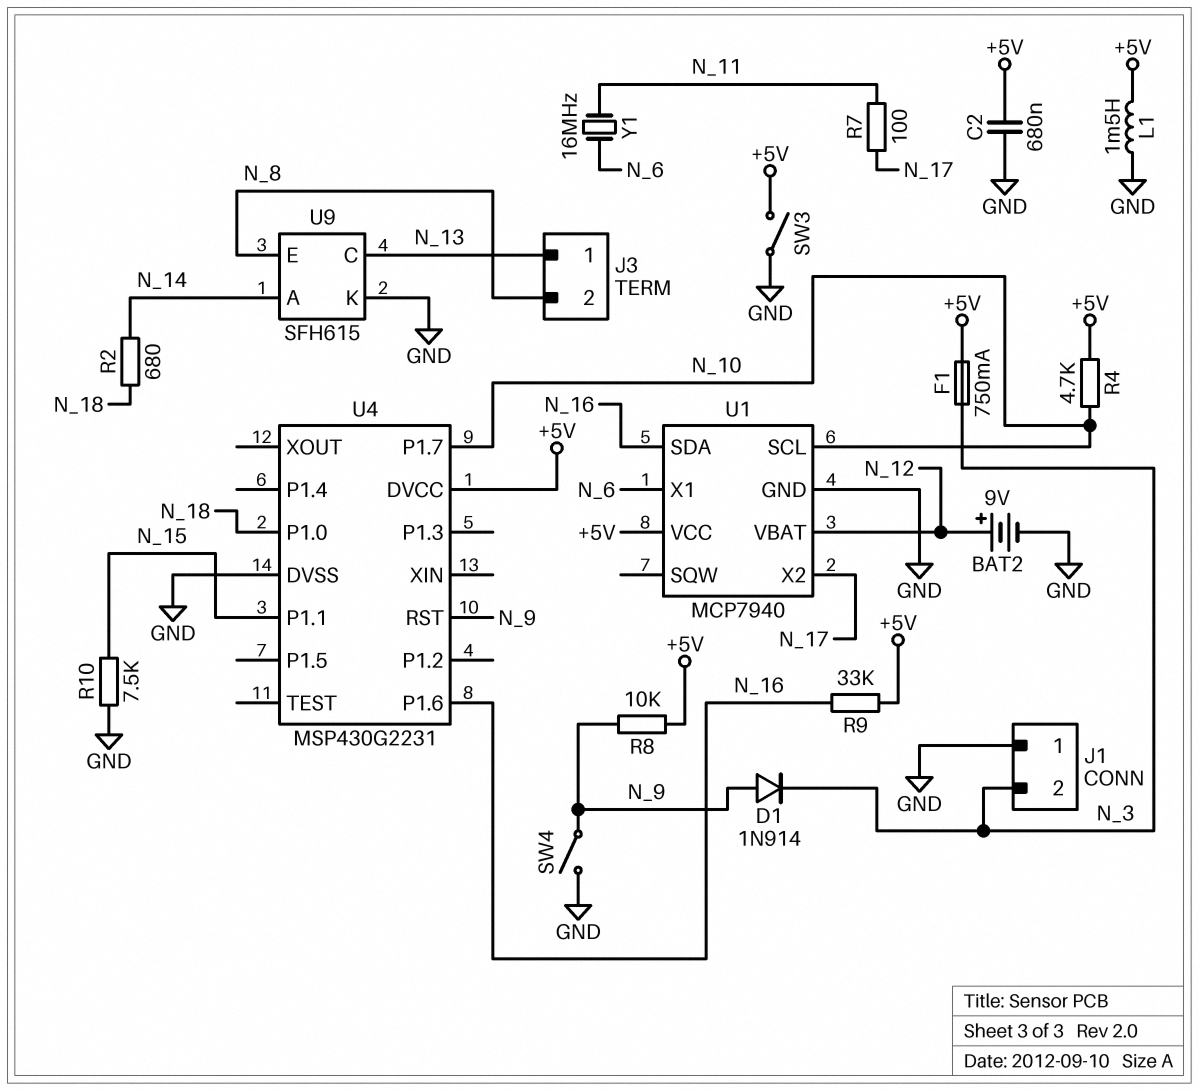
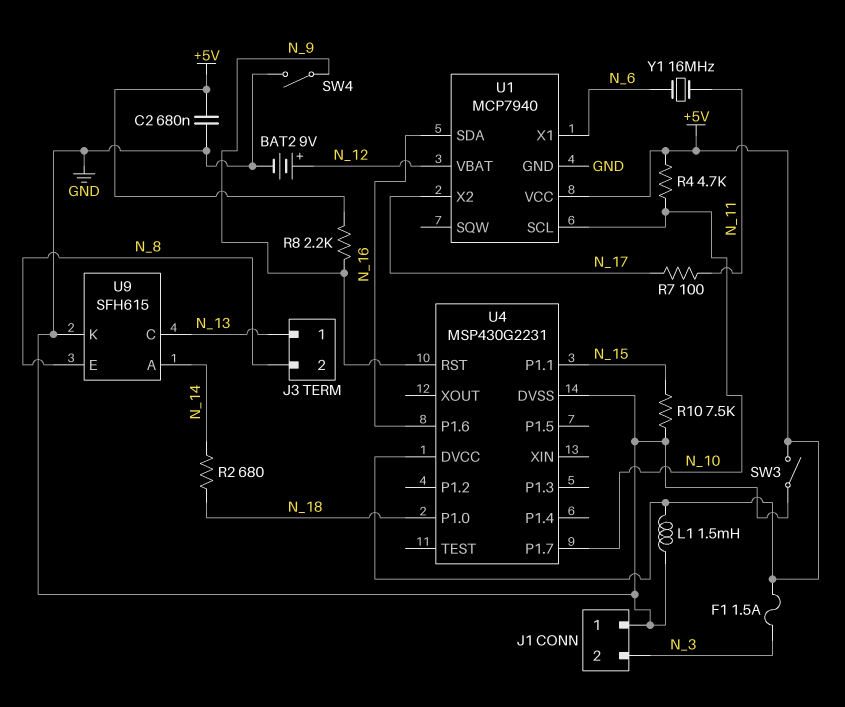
D1: diode 1N914 (A N_9, K N_3) -> none
F1: 750mA (+5V, N_3) -> 1.5A (+5V, N_3)
R8: 10k (+5V, N_9) -> 2.2k (+5V, N_9)
R9: 33k (+5V, N_16) -> none

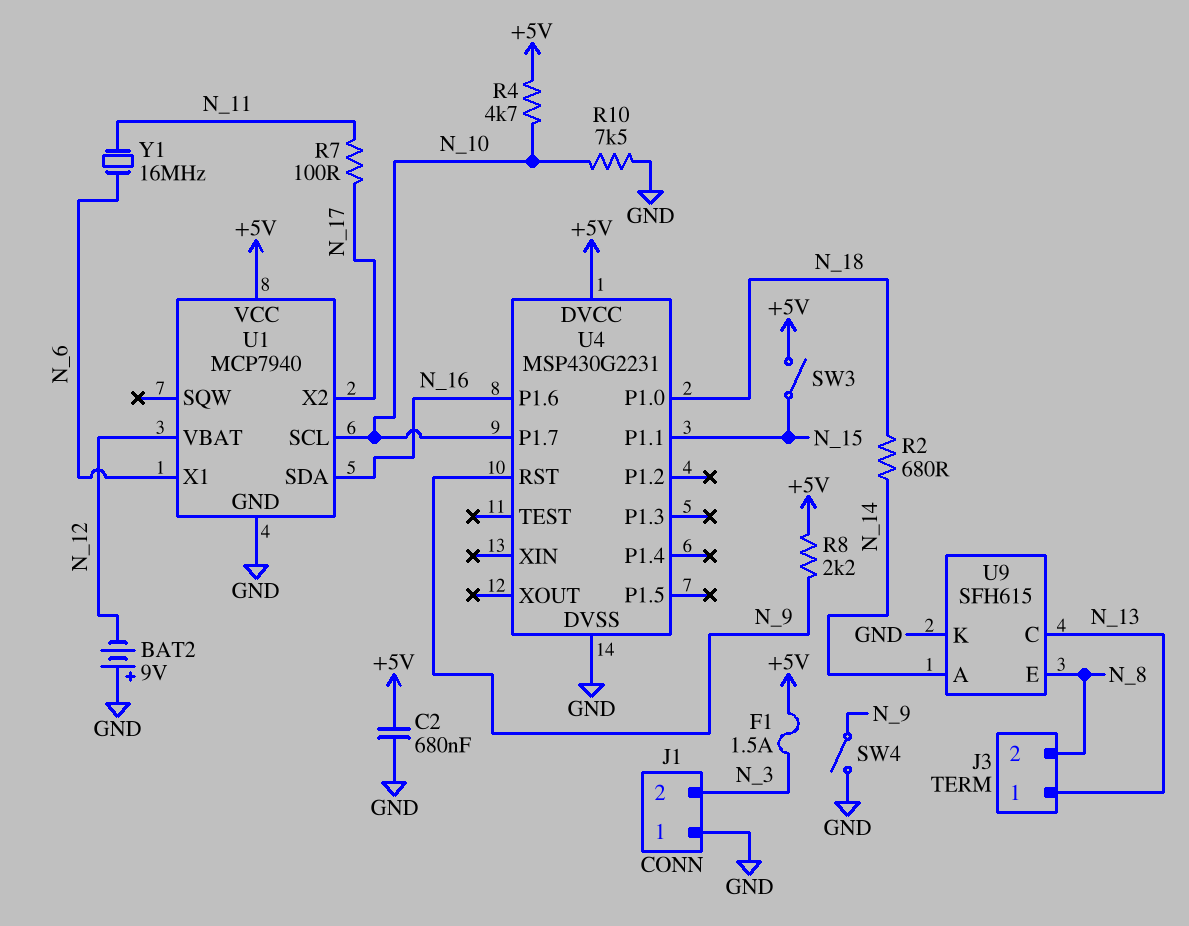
BAT2: 9V (plus N_12, minus GND) -> 9V (plus GND, minus N_12)
L1: 1.5mH (+5V, GND) -> none
R10: 7.5k (GND, N_15) -> 7.5k (GND, N_10)
SW3: switch (+5V, GND) -> switch (+5V, N_15)

